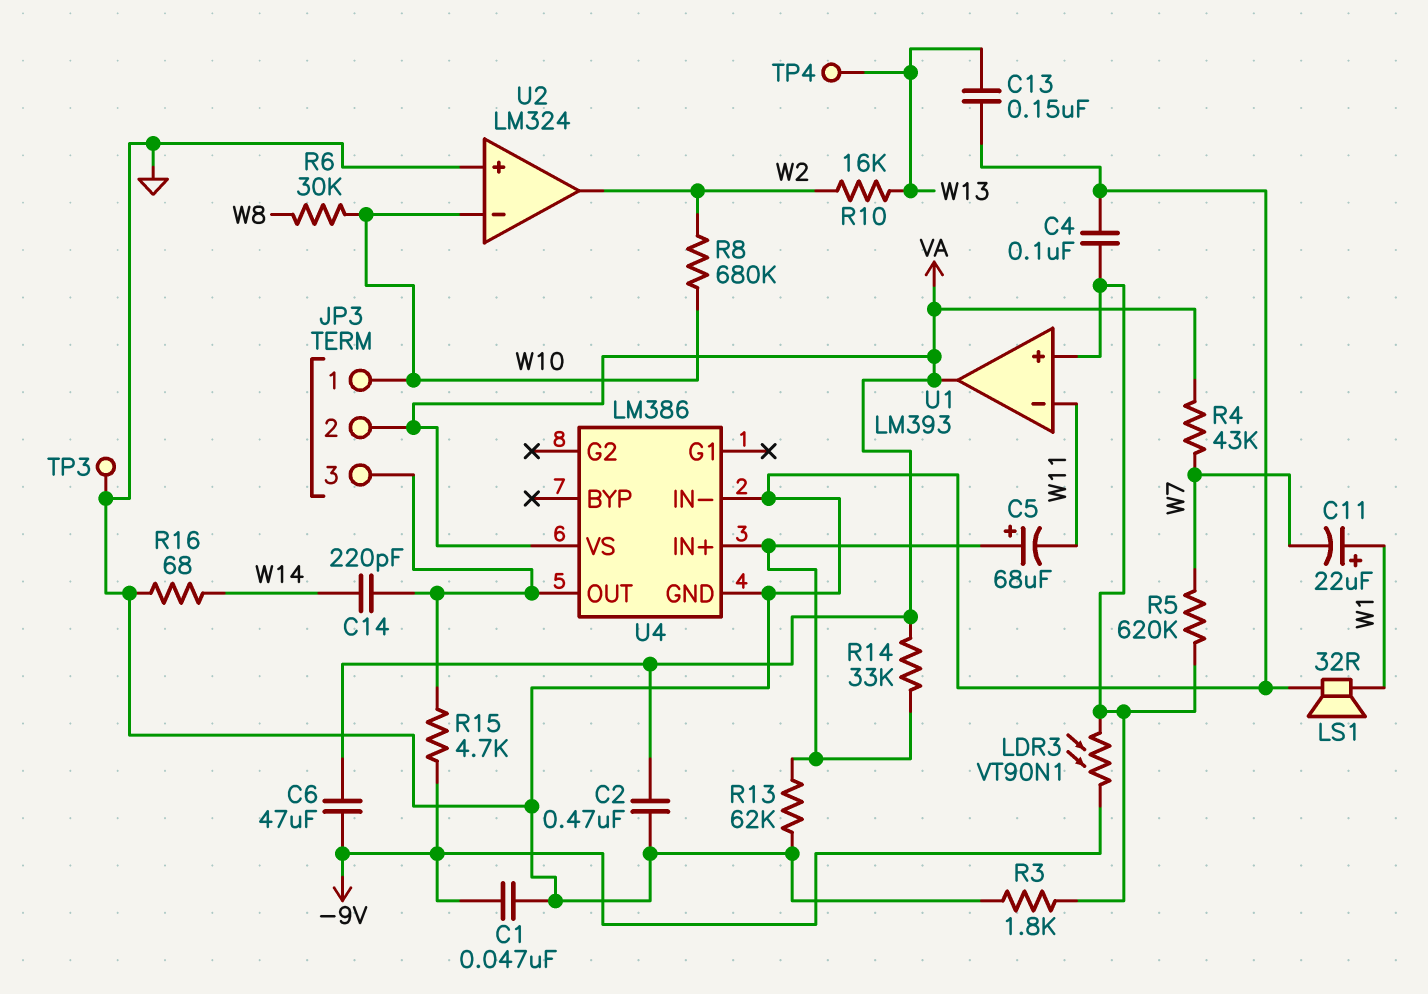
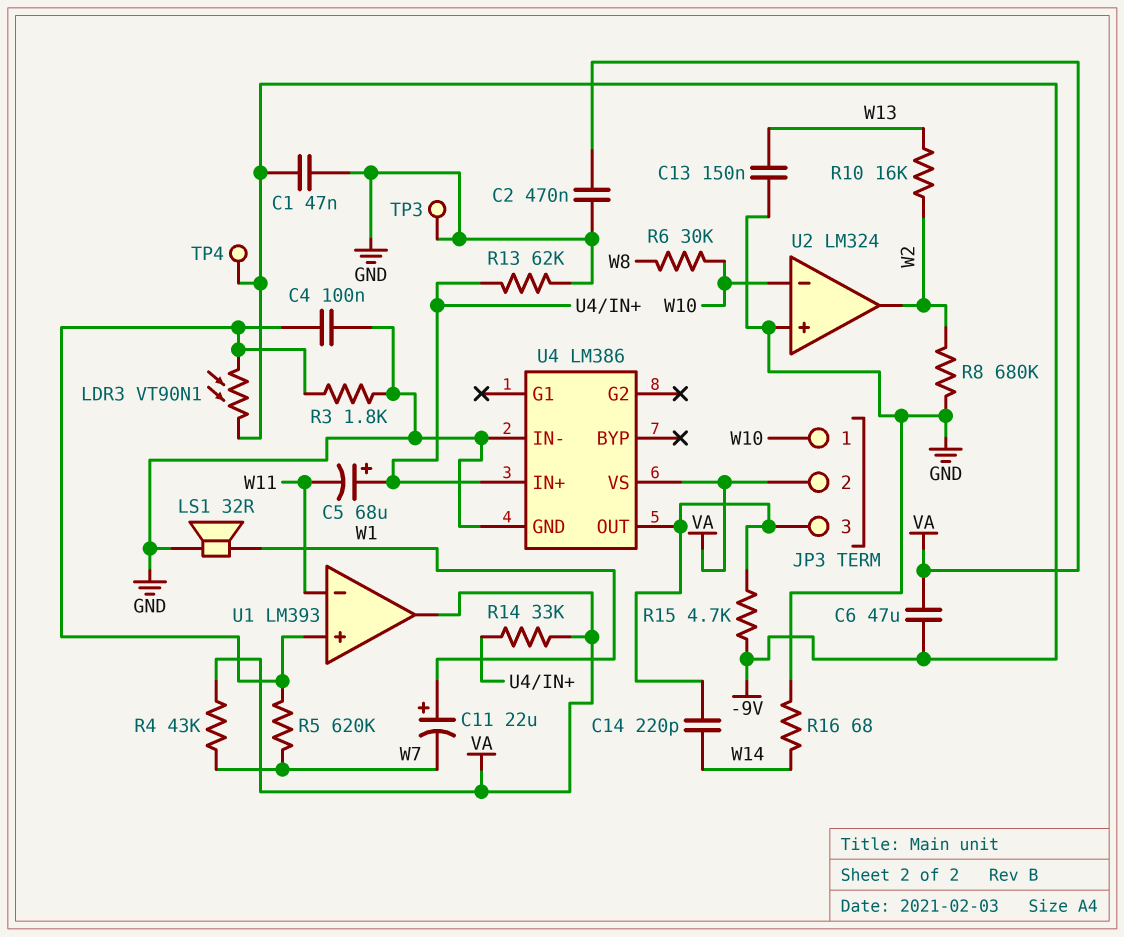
R8: 680k (W2, W10) -> 680k (GND, W2)
TP4: test point (W13) -> test point (-9V)

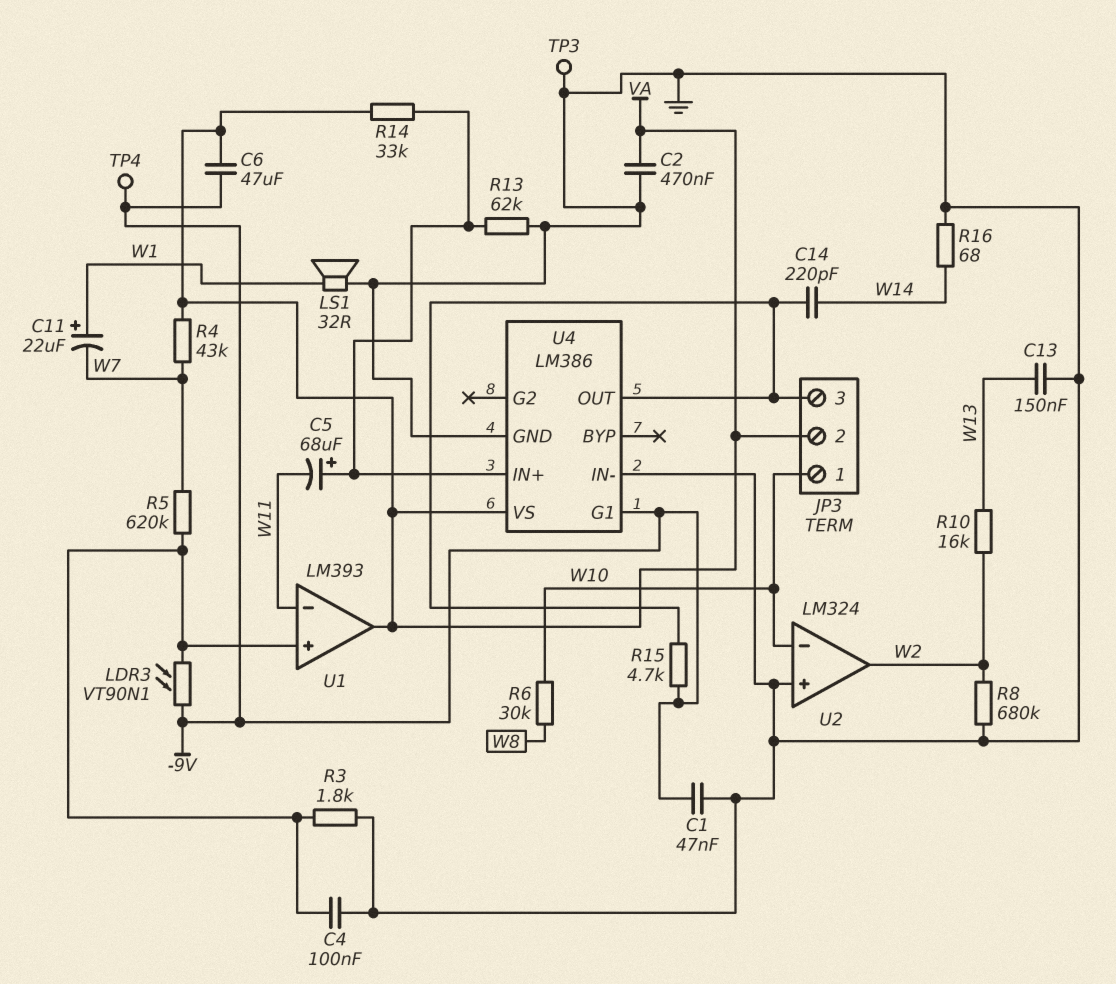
U4 pin G1: none -> -9V

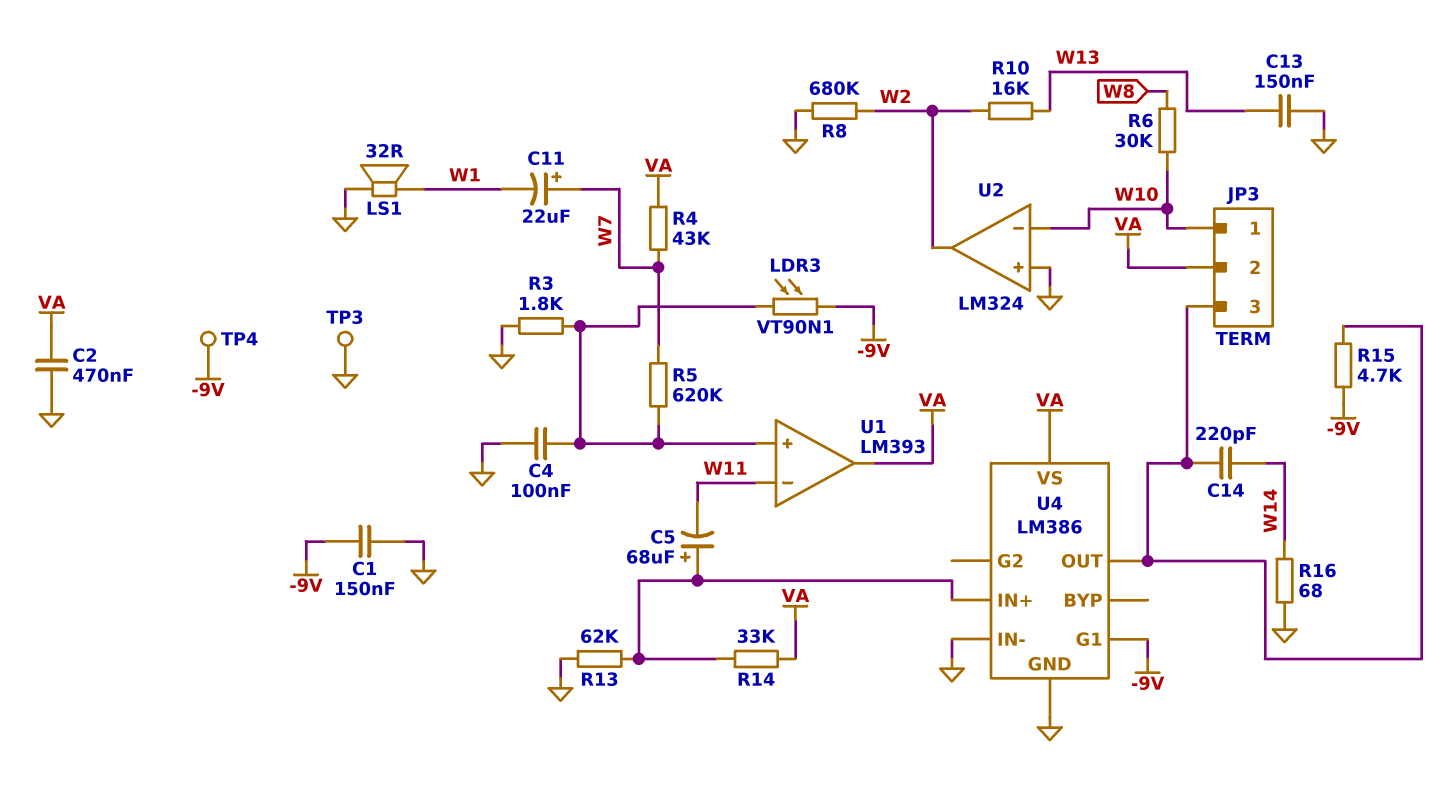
C1: 47nF (-9V, GND) -> 150nF (-9V, GND)
C6: 47uF (-9V, VA) -> none
C11: 22uF (plus W1, minus W7) -> 22uF (plus W7, minus W1)

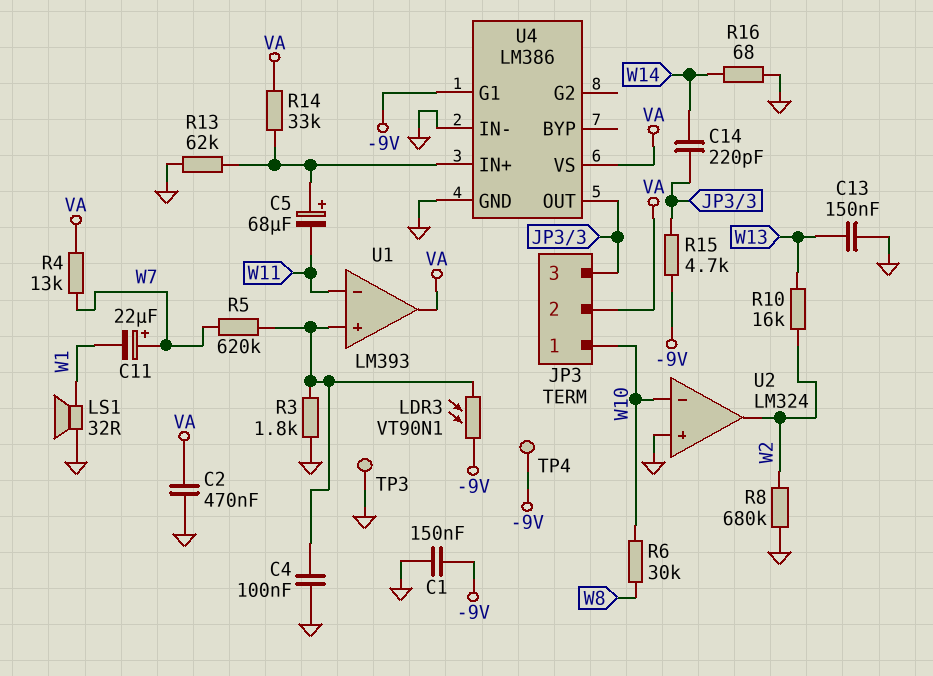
R4: 43k (VA, W7) -> 13k (VA, W7)

